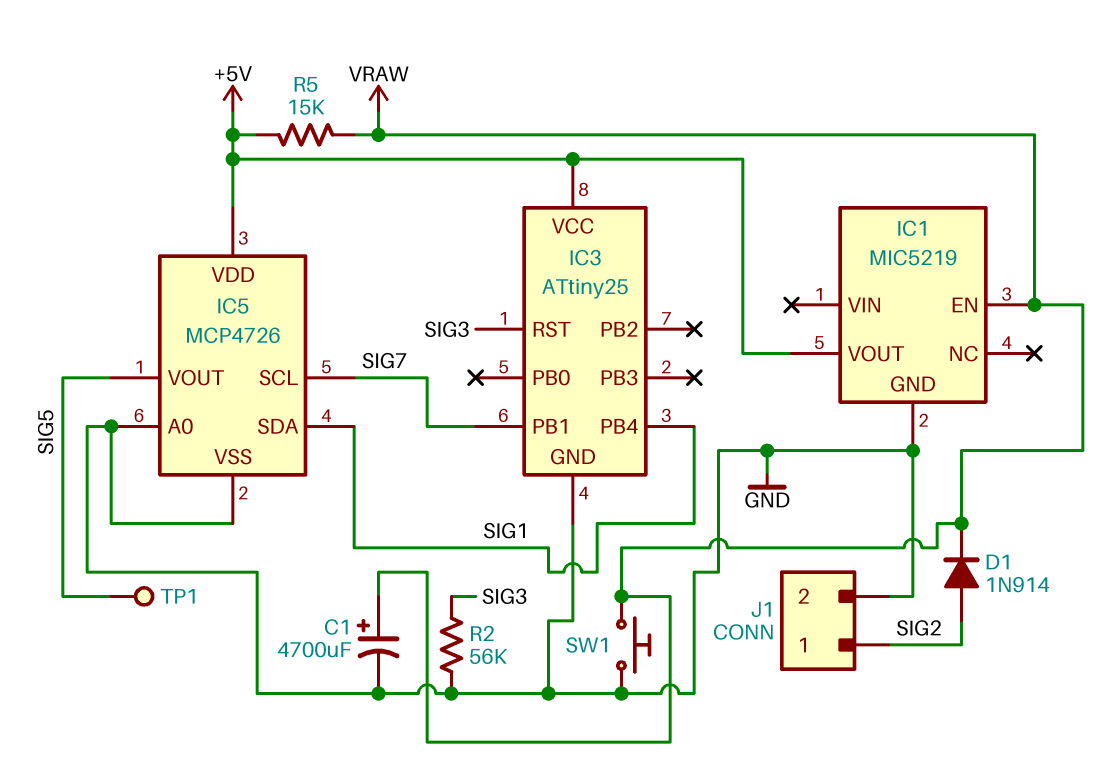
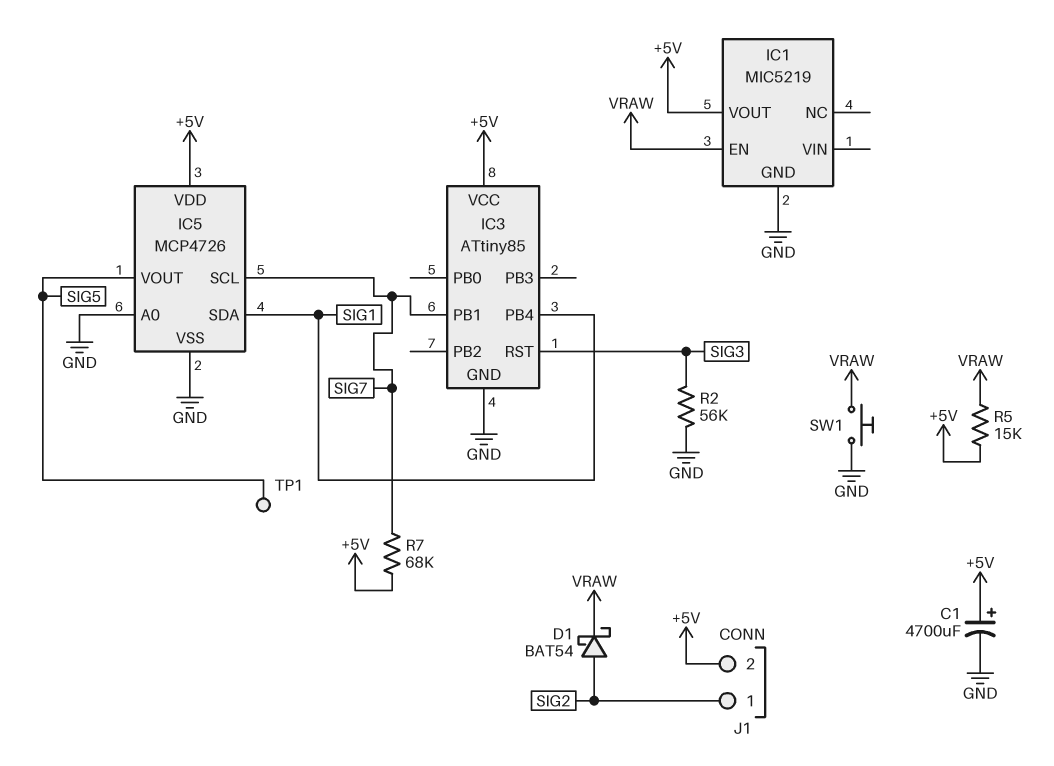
C1: 4700uF (plus VRAW, minus GND) -> 4700uF (plus +5V, minus GND)
D1: diode 1N914 (A SIG2, K VRAW) -> schottky BAT54 (A SIG2, K VRAW)
IC3: ATtiny25 -> ATtiny85
J1 pin 2: GND -> +5V
R7: none -> 68k (+5V, SIG7)

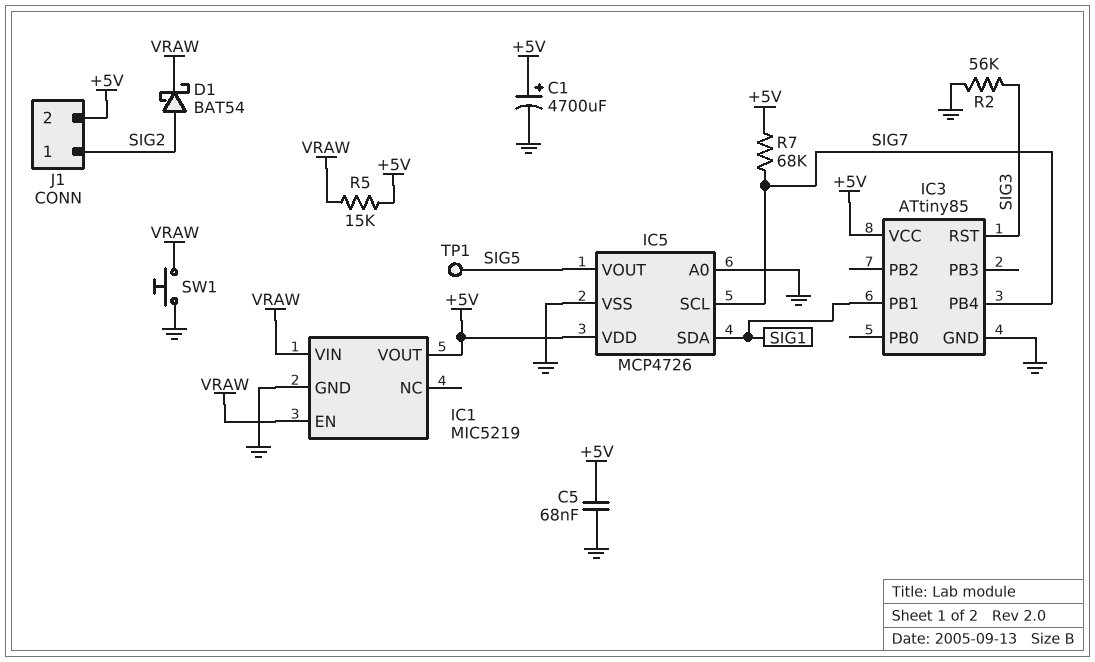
C5: none -> 68nF (+5V, GND)
IC1 pin VIN: none -> VRAW
IC3 pin PB1: SIG7 -> SIG1
IC3 pin PB4: SIG1 -> SIG7

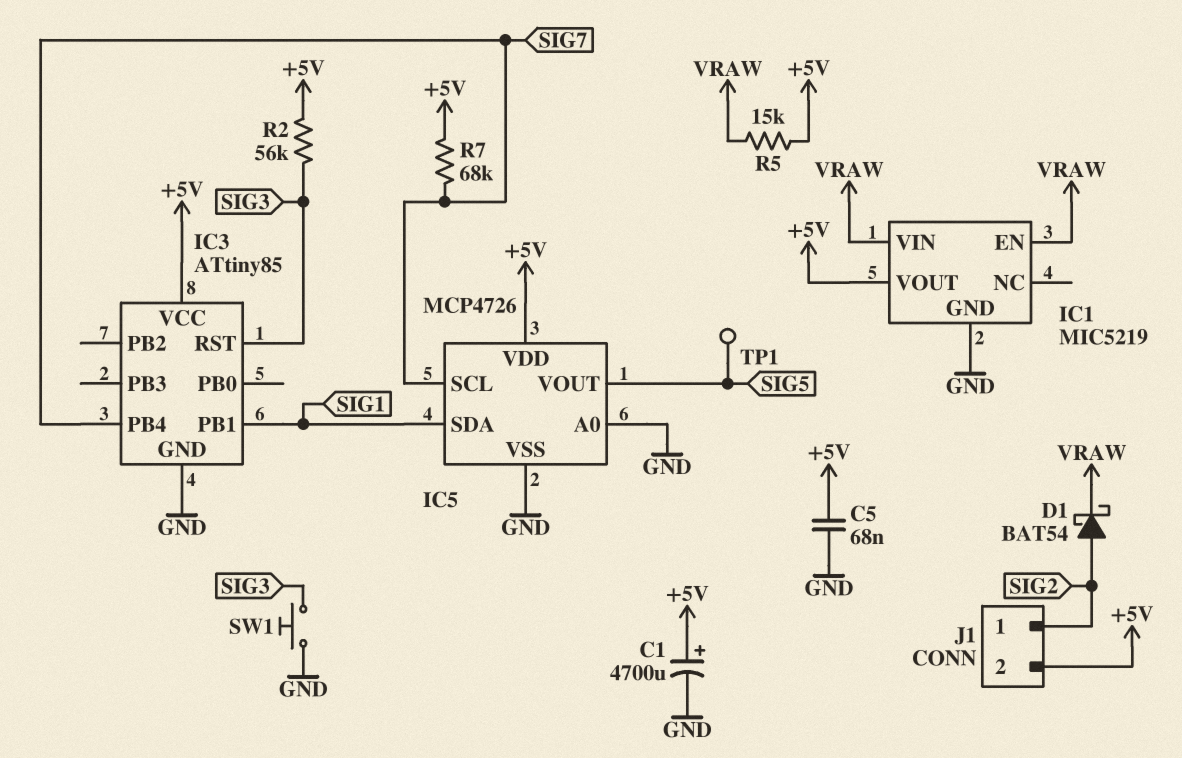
R2: 56k (GND, SIG3) -> 56k (+5V, SIG3)
SW1: button (GND, VRAW) -> button (GND, SIG3)

